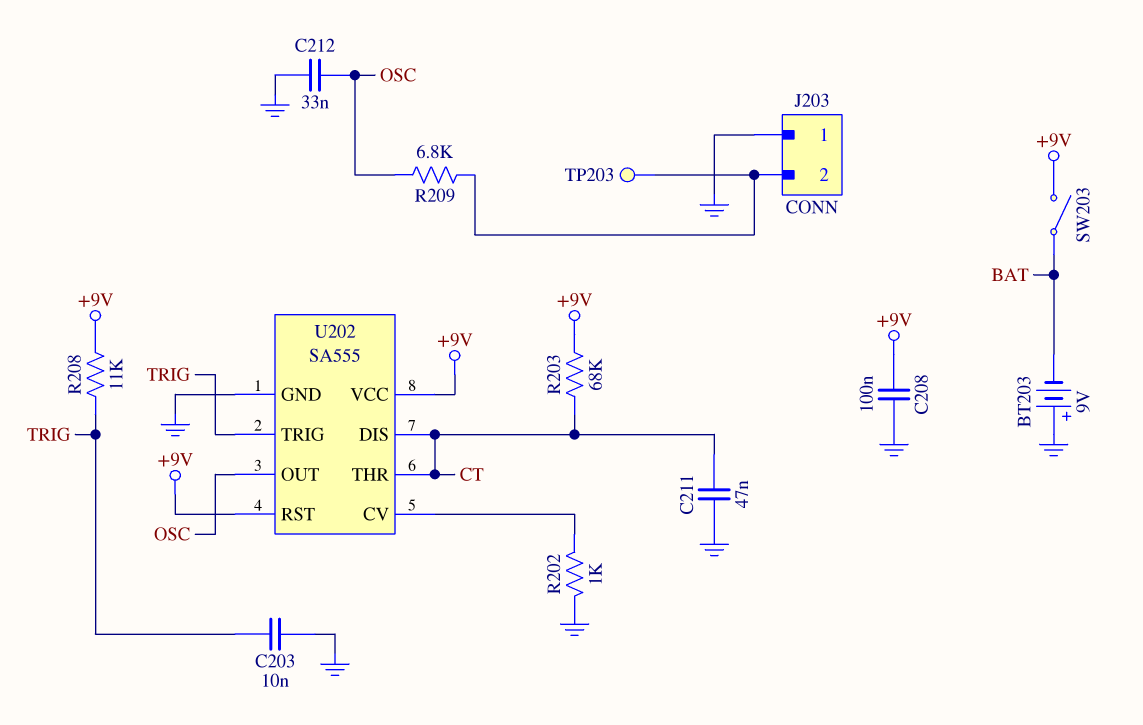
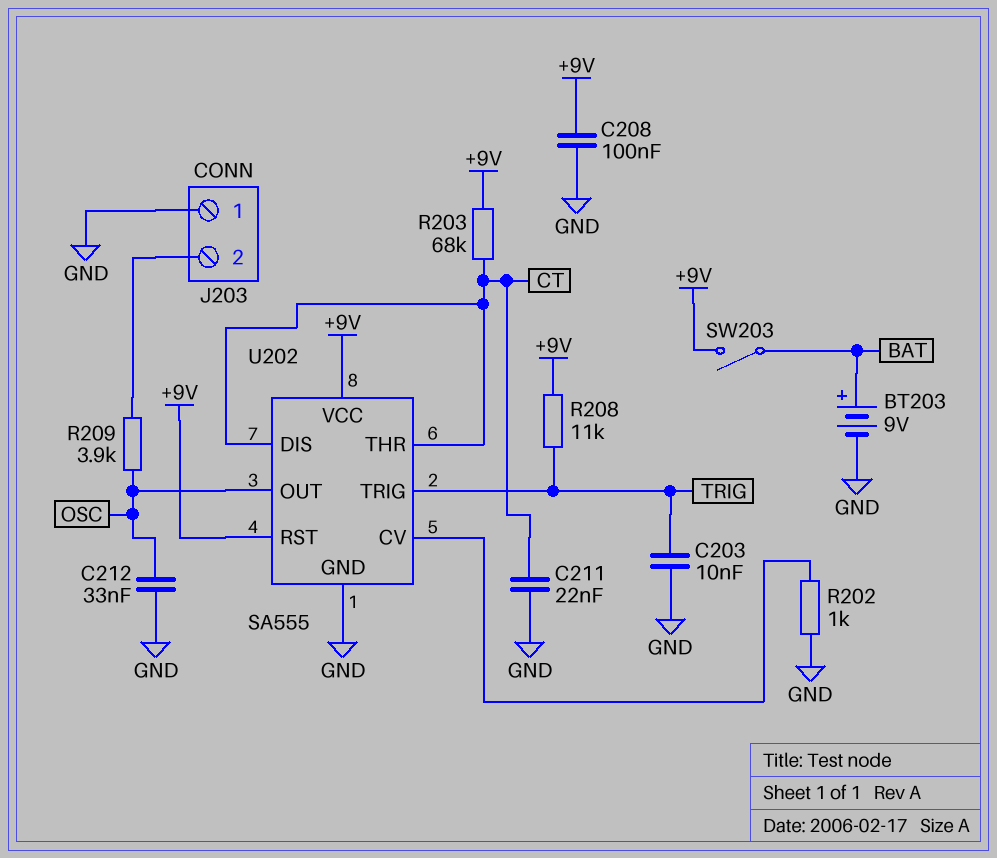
BT203: 9V (plus GND, minus BAT) -> 9V (plus BAT, minus GND)
C211: 47nF (CT, GND) -> 22nF (CT, GND)
R209: 6.8k (J203/2, OSC) -> 3.9k (J203/2, OSC)
TP203: test point (J203/2) -> none

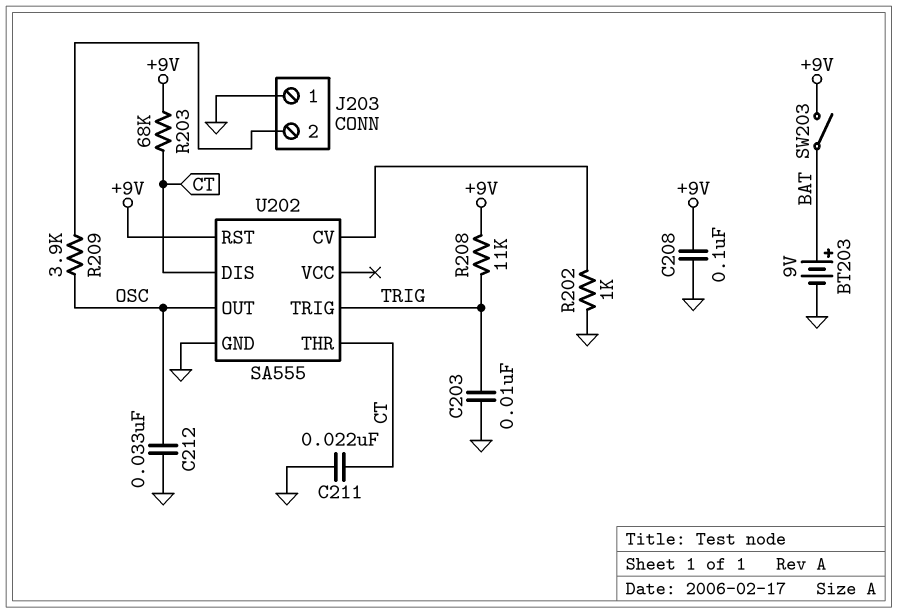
U202 pin VCC: +9V -> none

